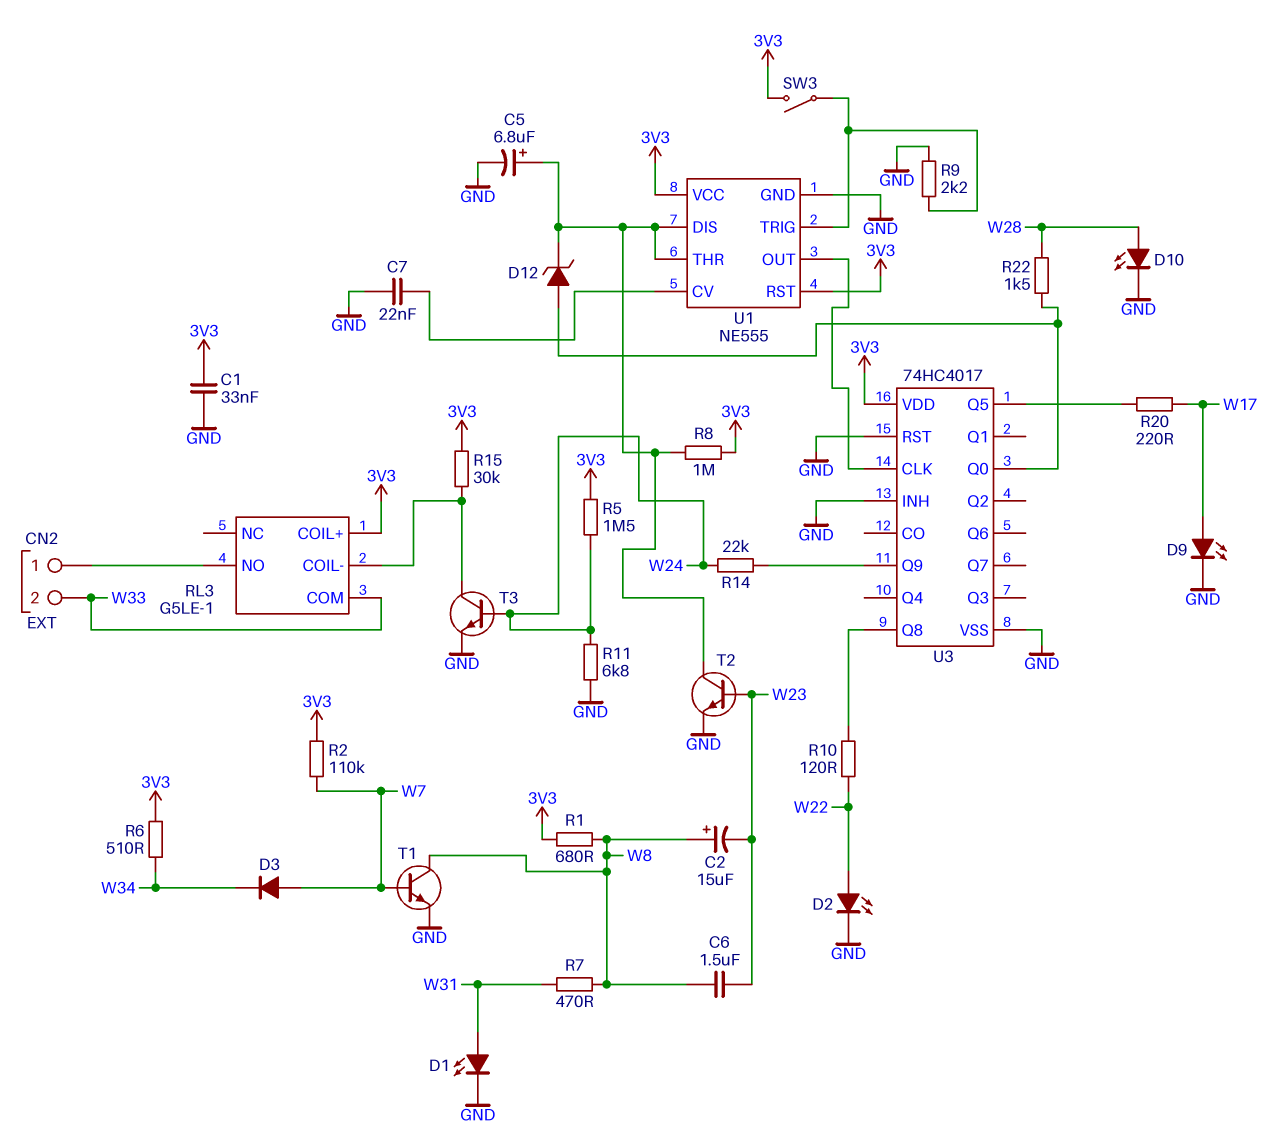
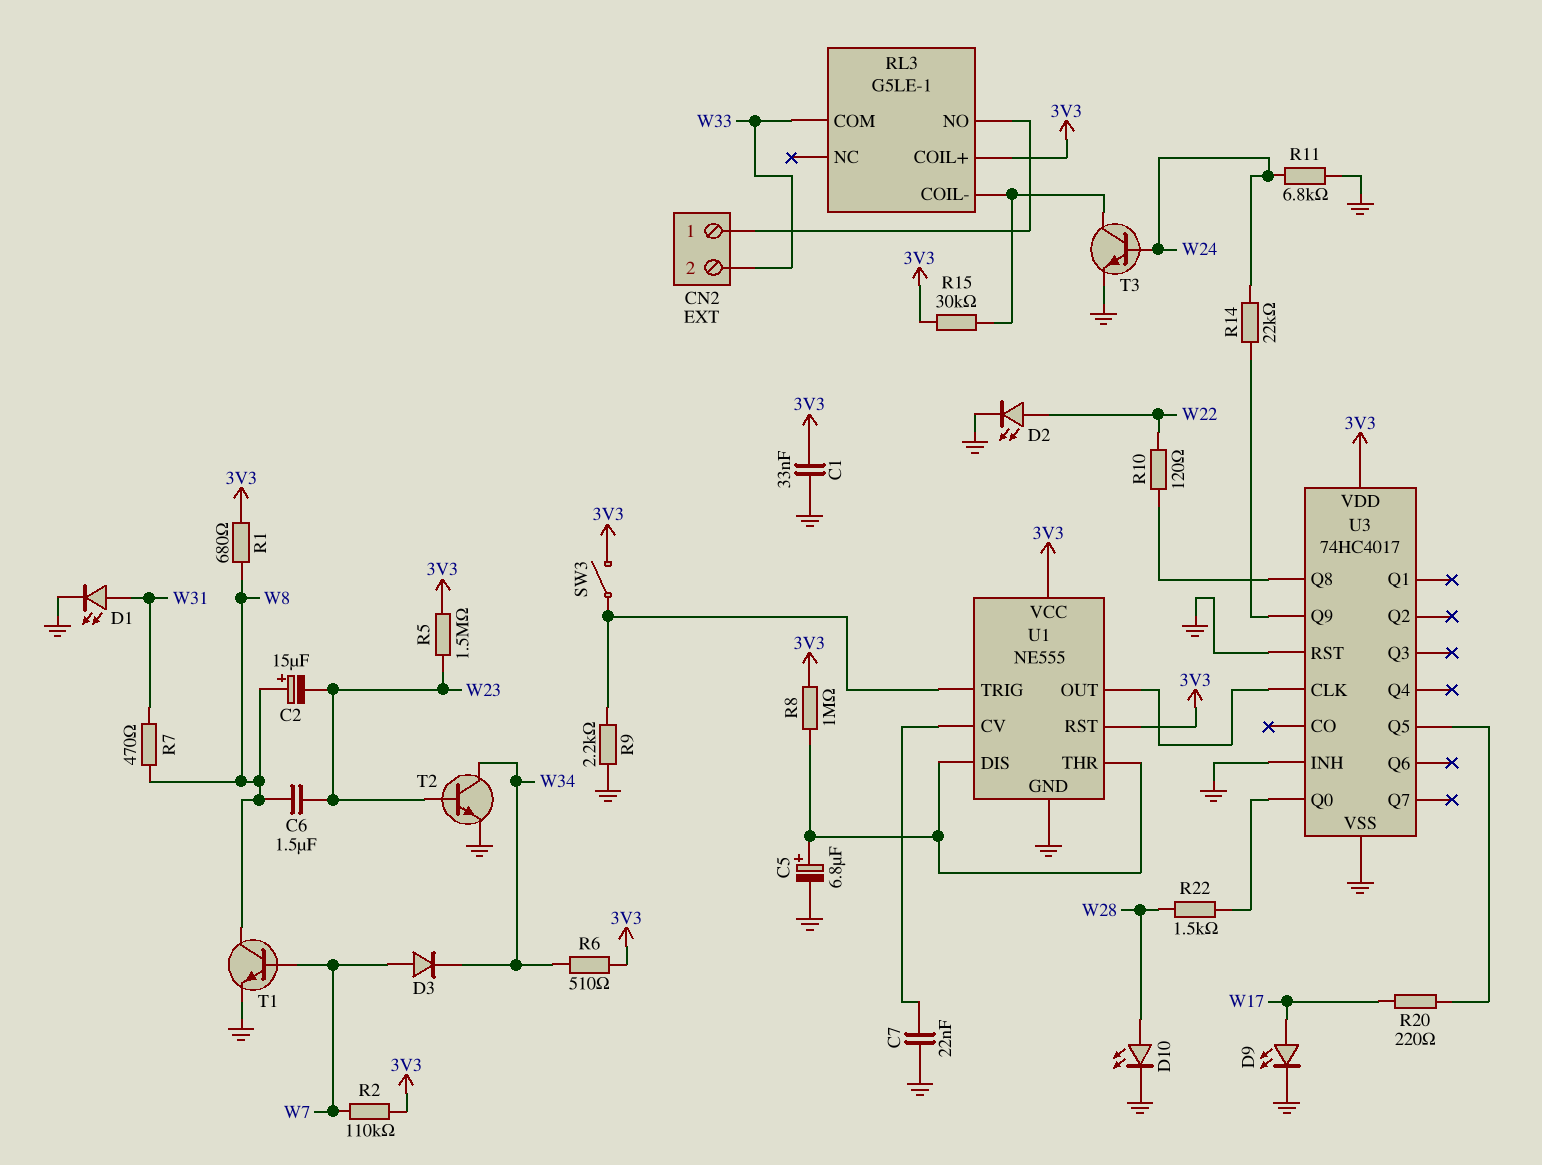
D12: zener (A U3/Q0, K U1/DIS) -> none
R5: 1.5M (3V3, W24) -> 1.5M (3V3, W23)
T2: NPN (B W23, C U1/DIS, E GND) -> NPN (B W23, C W34, E GND)

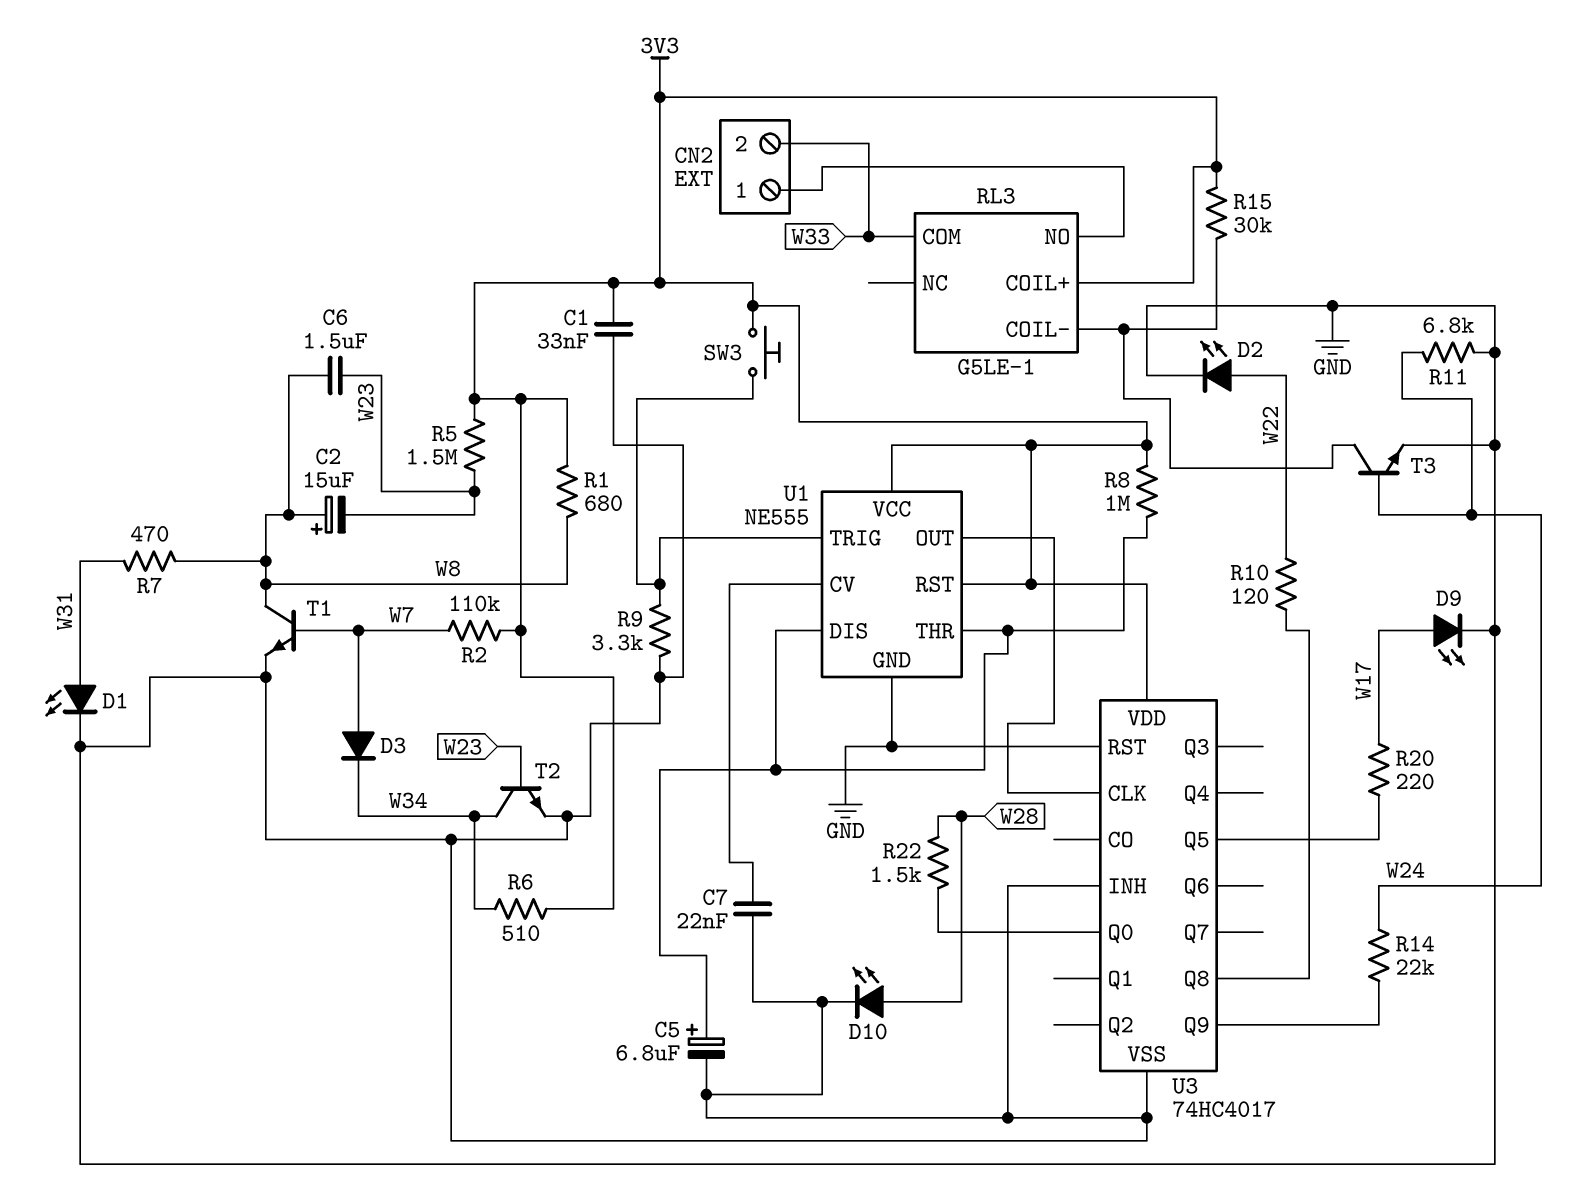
R9: 2.2k (GND, U1/TRIG) -> 3.3k (GND, U1/TRIG)
SW3: switch (3V3, U1/TRIG) -> button (3V3, U1/TRIG)

